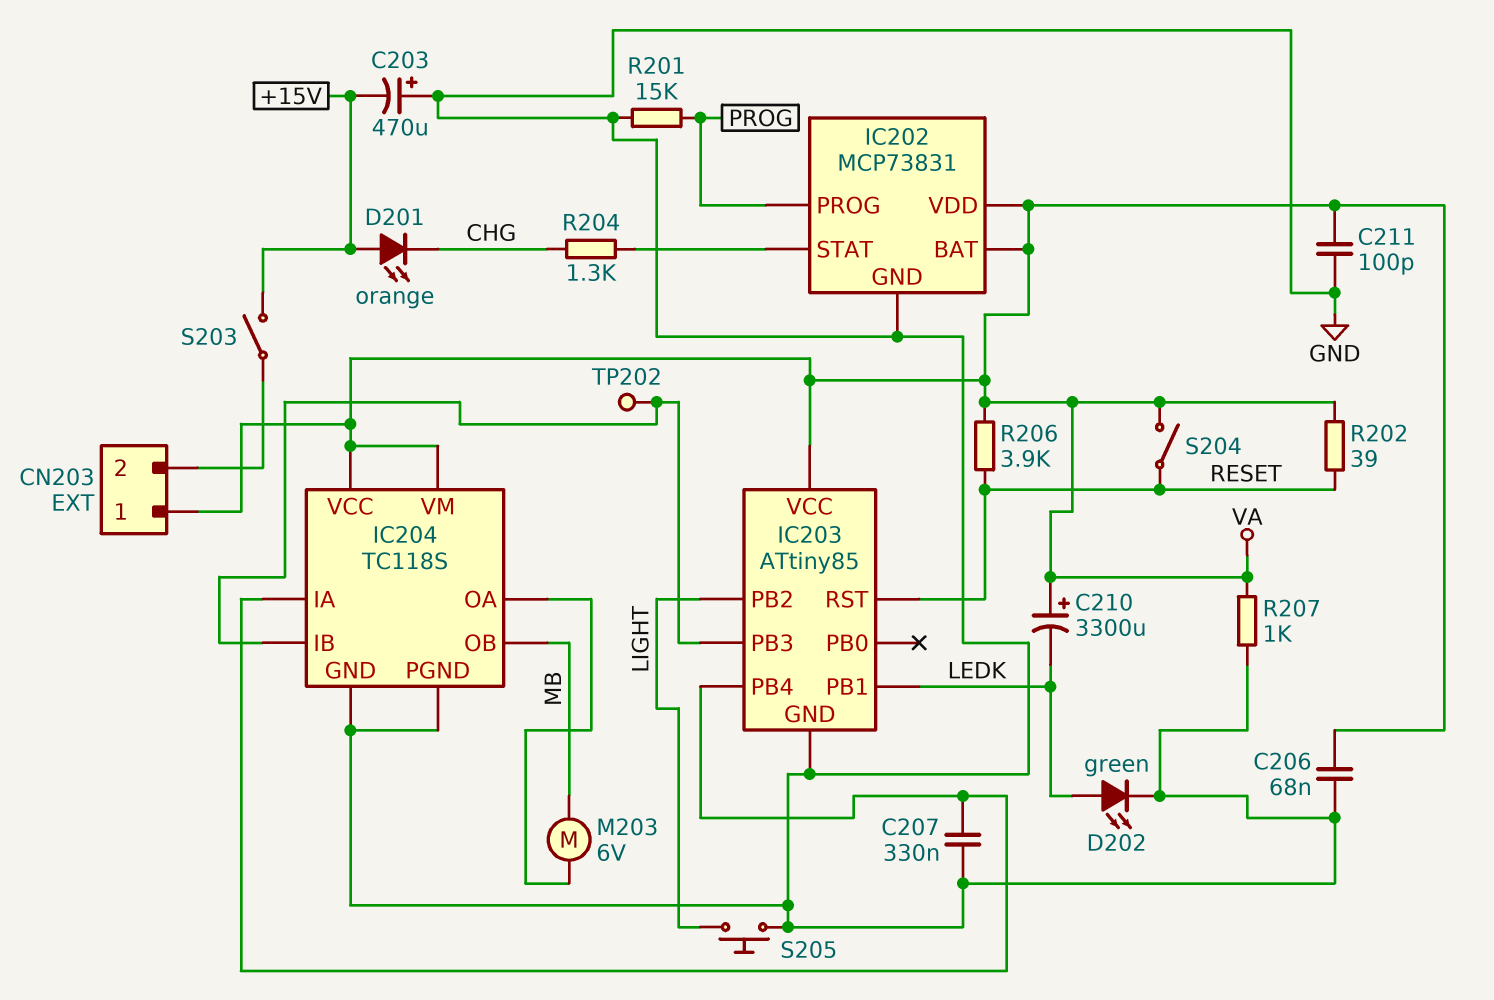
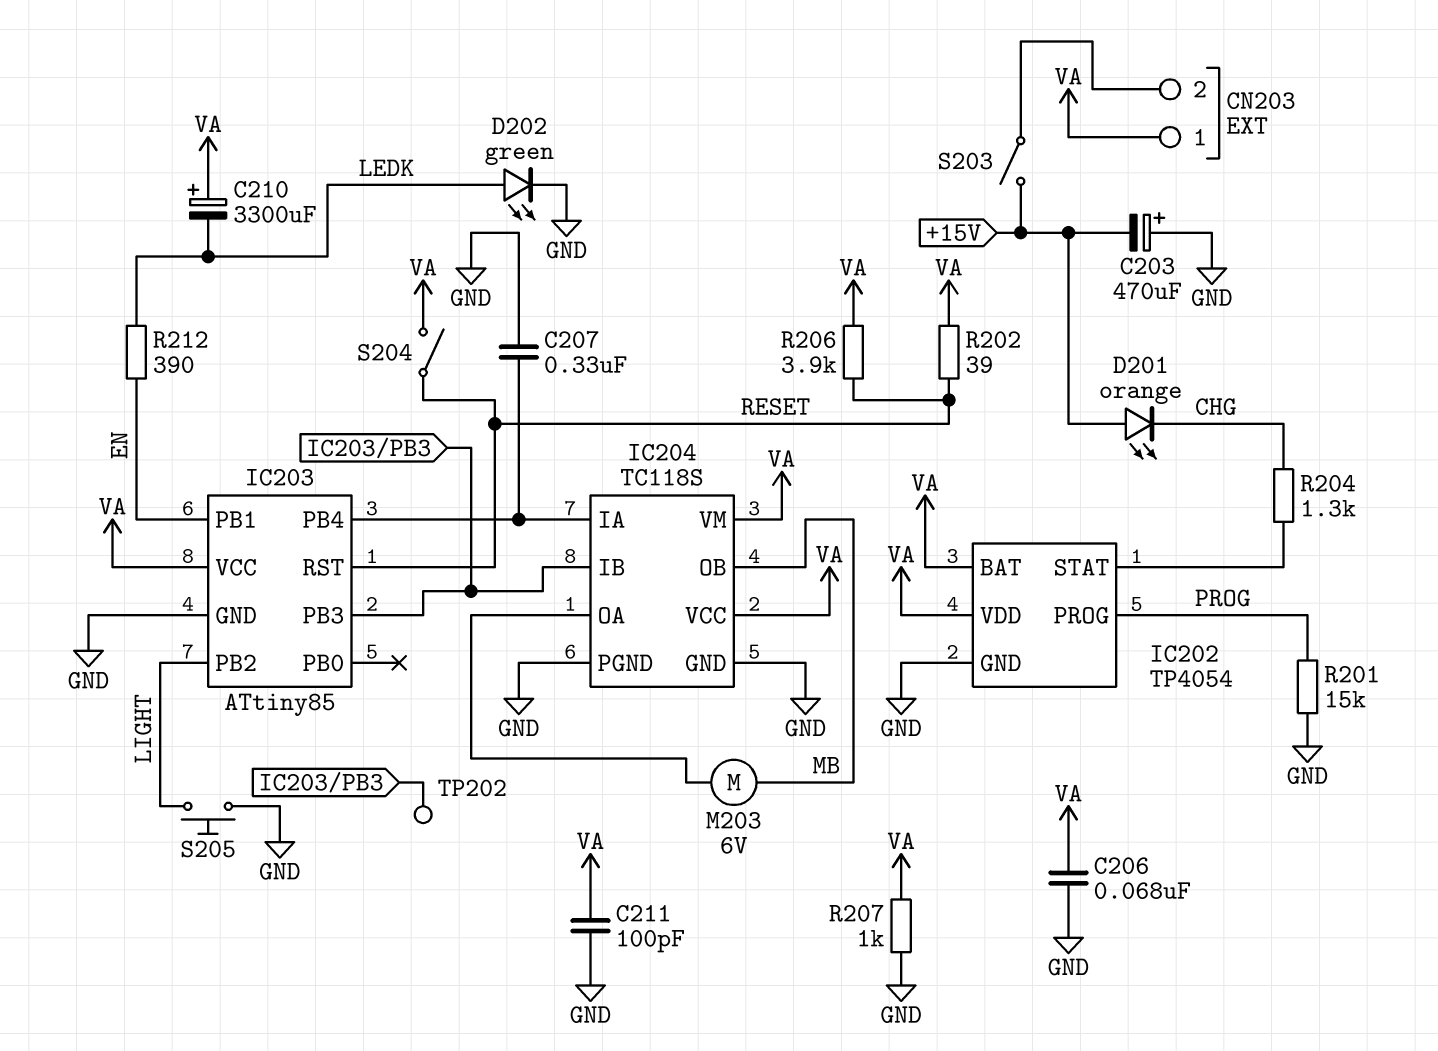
IC202: MCP73831 -> TP4054
IC203 pin PB1: LEDK -> EN
R212: none -> 390 (EN, LEDK)

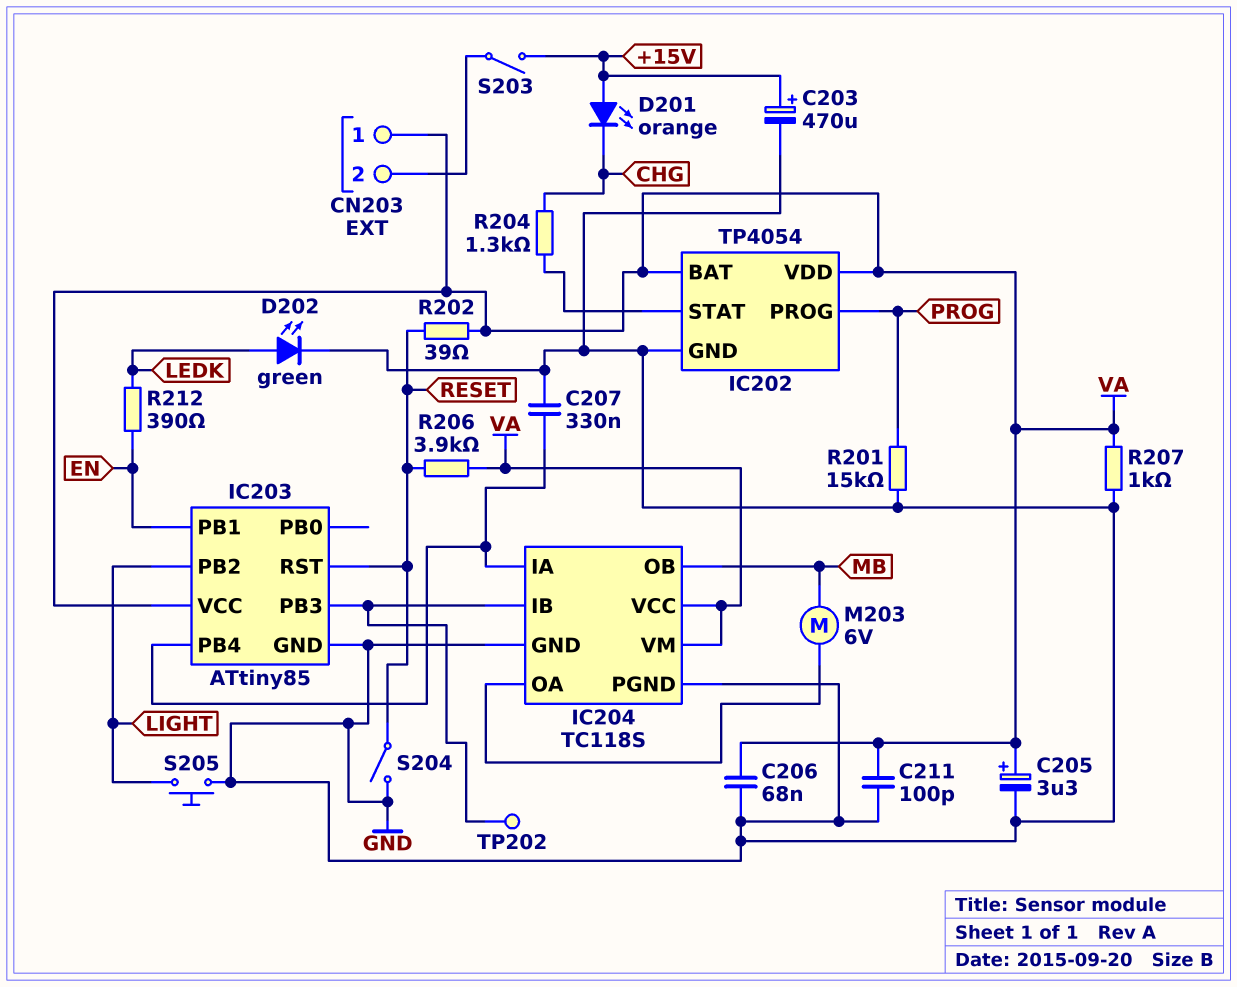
C203: 470uF (plus GND, minus +15V) -> 470uF (plus +15V, minus GND)
C205: none -> 3.3uF (plus VA, minus GND)
C210: 3300uF (plus VA, minus LEDK) -> none
S204: switch (RESET, VA) -> switch (GND, RESET)

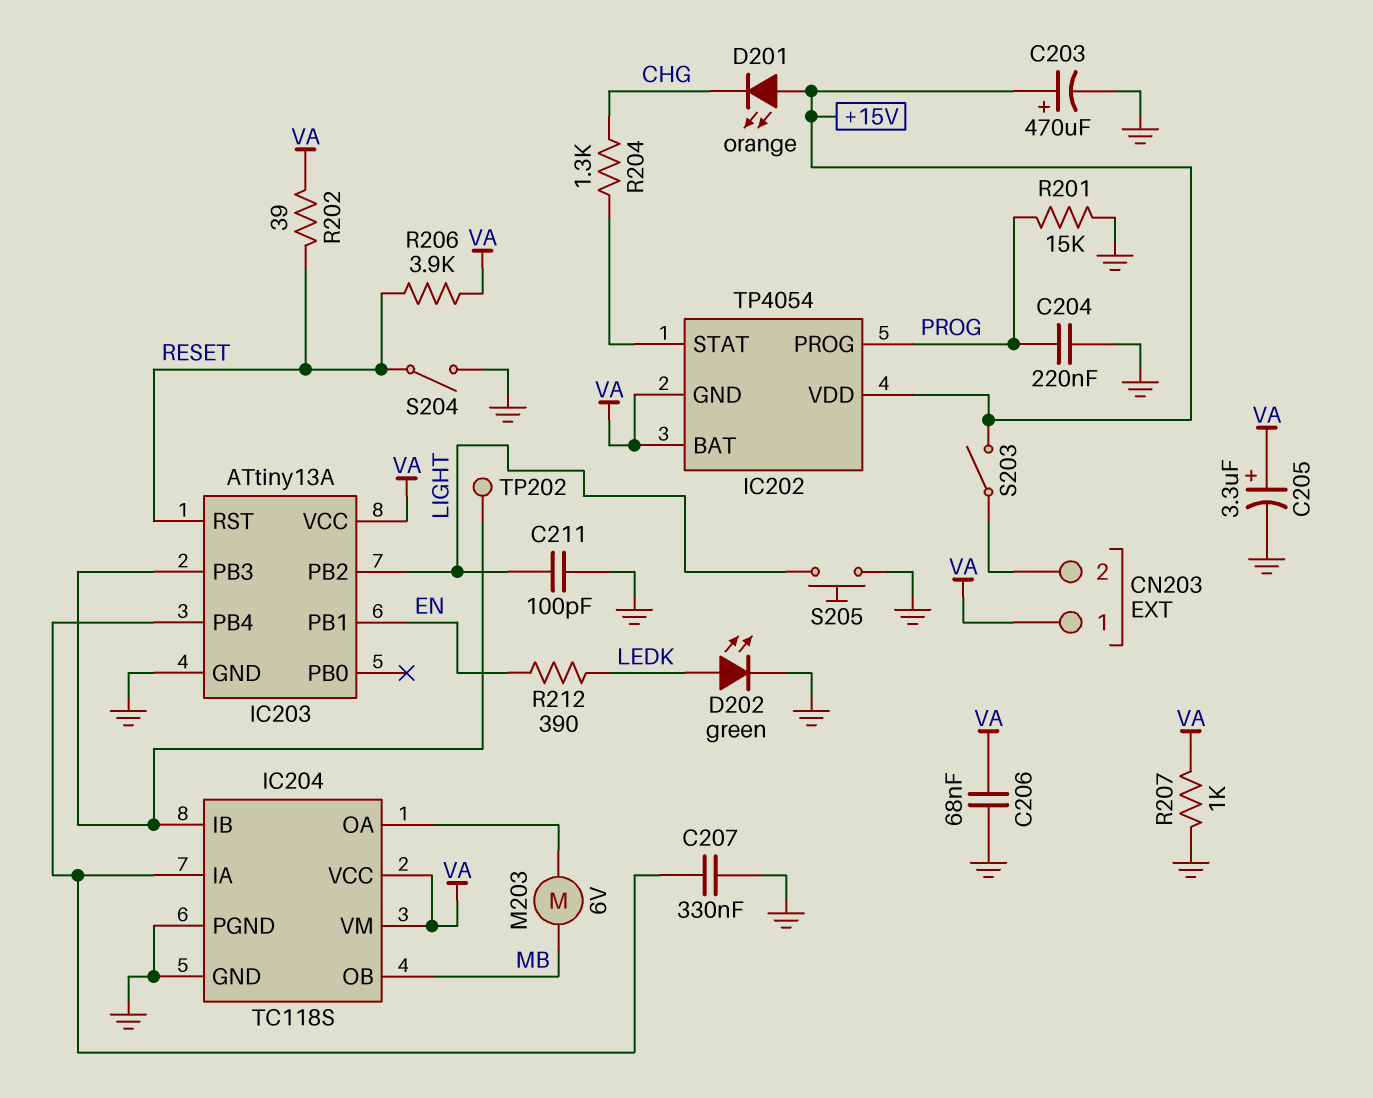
C204: none -> 220nF (GND, PROG)
C211: 100pF (GND, VA) -> 100pF (GND, LIGHT)
IC202 pin GND: GND -> VA
IC202 pin VDD: VA -> +15V
IC203: ATtiny85 -> ATtiny13A

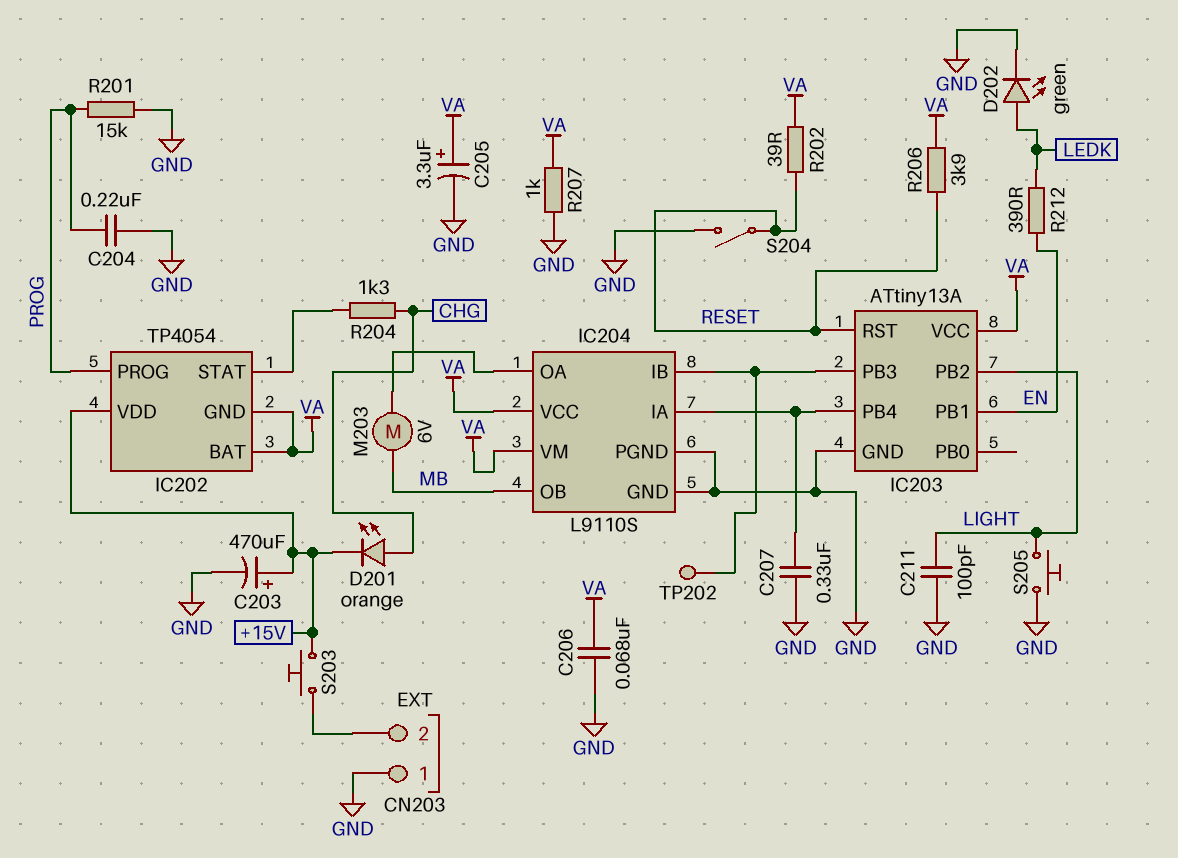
CN203 pin 1: VA -> GND
D201: LED orange (A +15V, K CHG) -> LED orange (A CHG, K +15V)
IC204: TC118S -> L9110S
S203: switch (+15V, CN203/2) -> button (+15V, CN203/2)

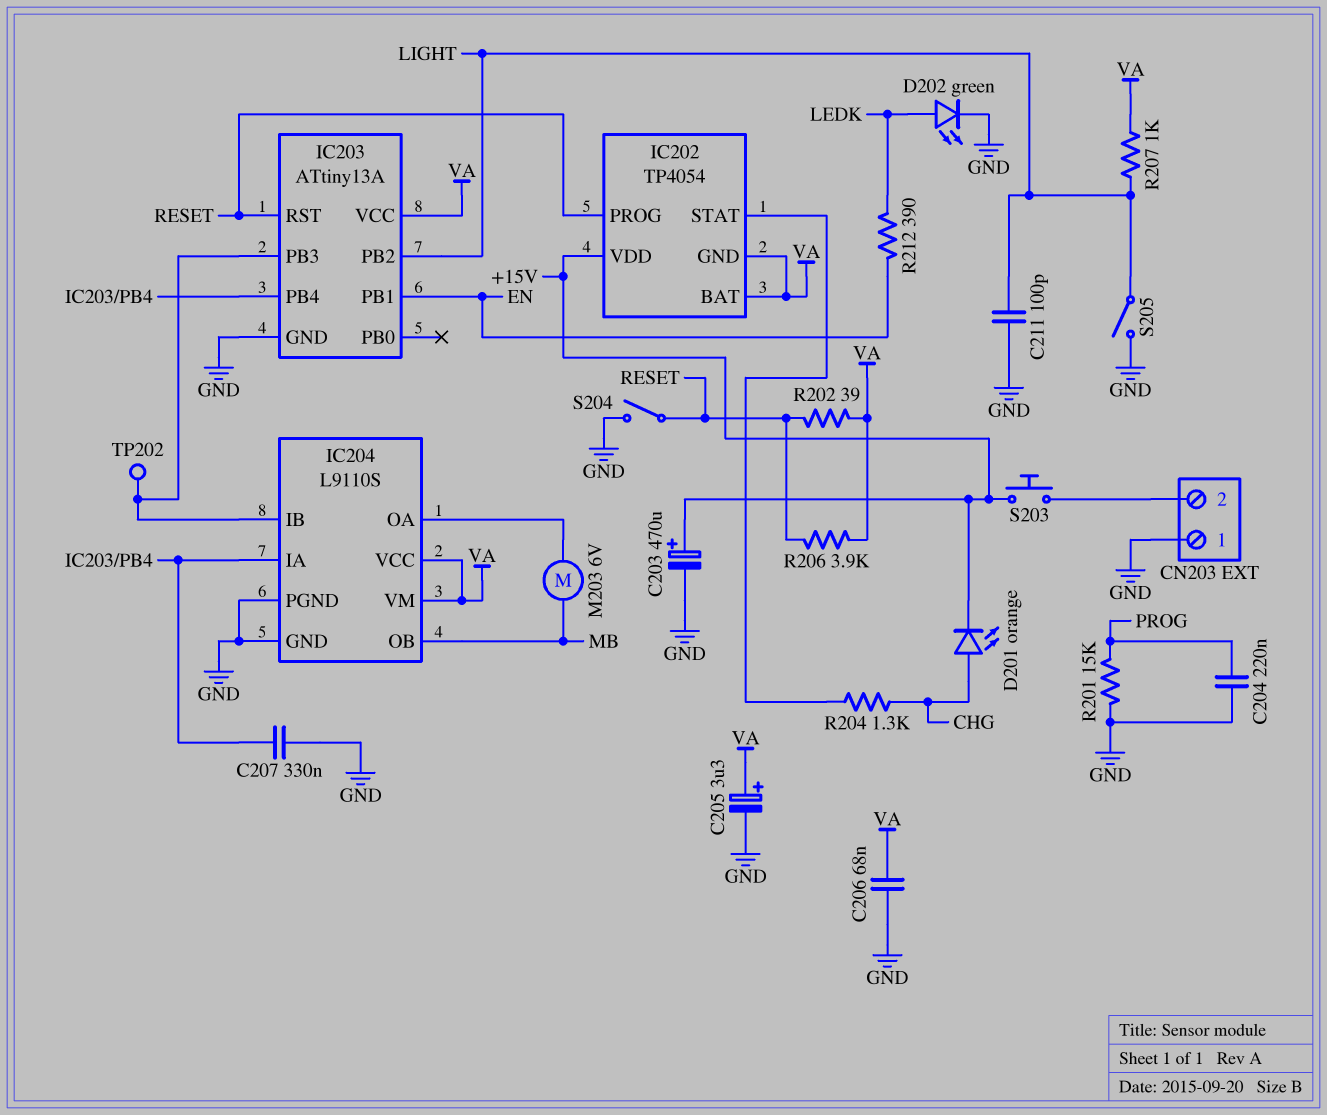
IC202 pin PROG: PROG -> RESET
R207: 1k (GND, VA) -> 1k (LIGHT, VA)
S205: button (GND, LIGHT) -> switch (GND, LIGHT)

